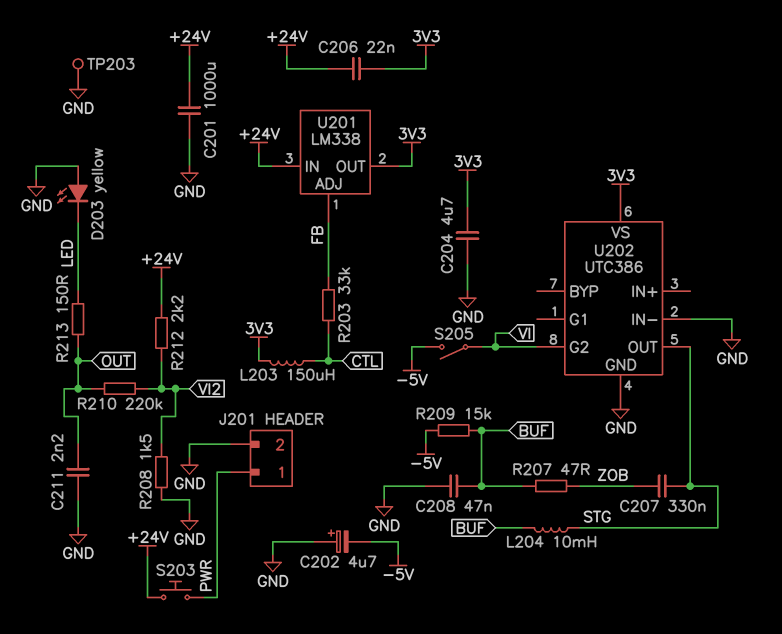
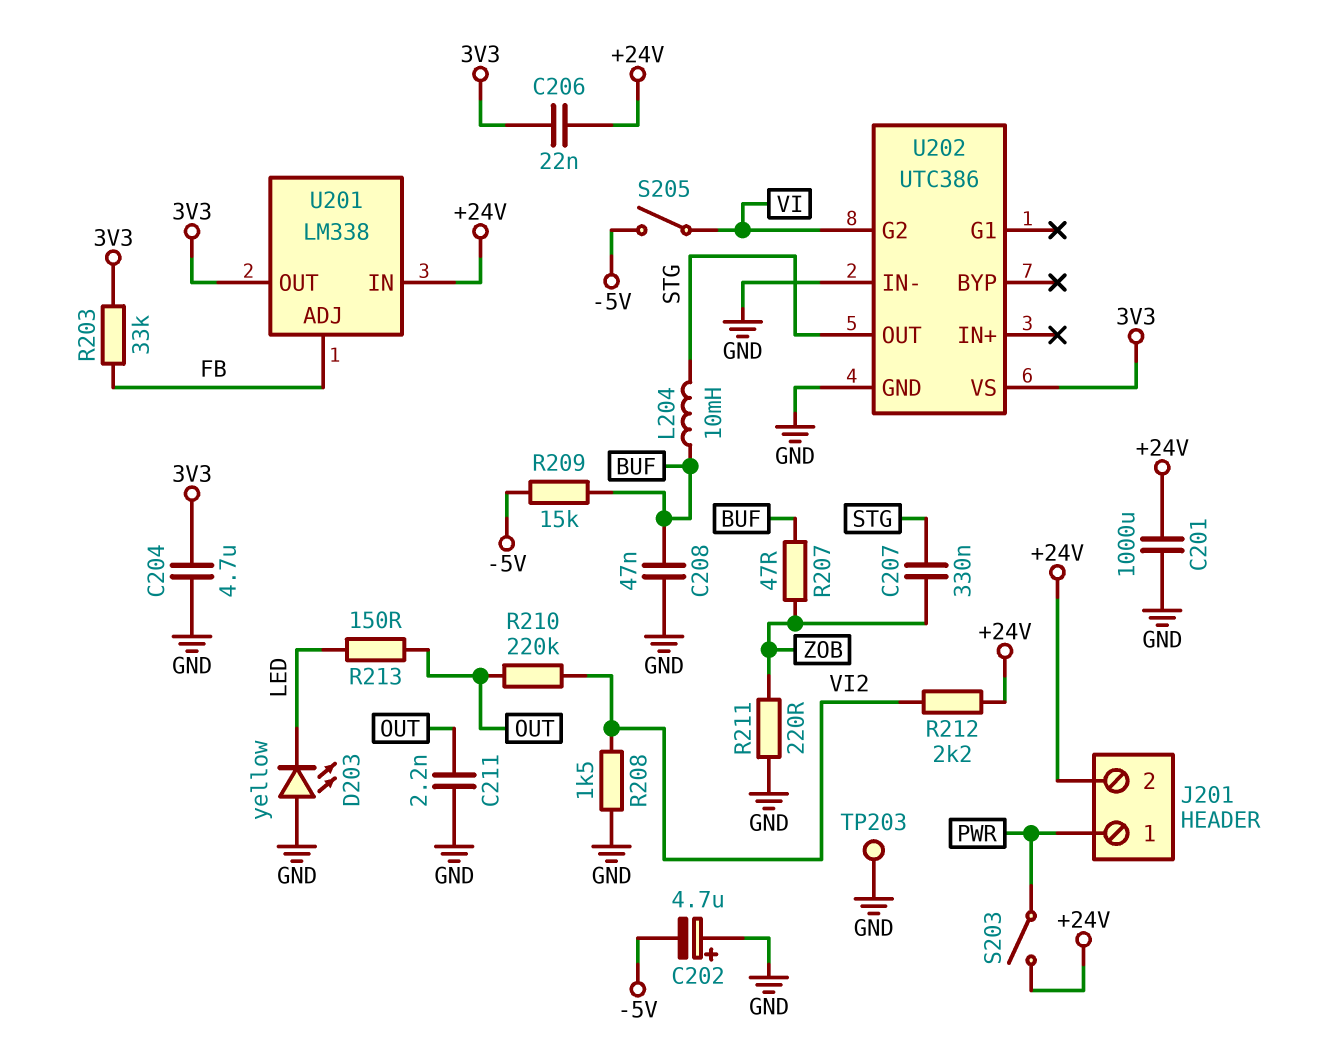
J201 pin 2: GND -> +24V
L203: 150uH (3V3, CTL) -> none
R203: 33k (CTL, FB) -> 33k (3V3, FB)
R211: none -> 220 (GND, ZOB)
S203: button (+24V, PWR) -> switch (+24V, PWR)

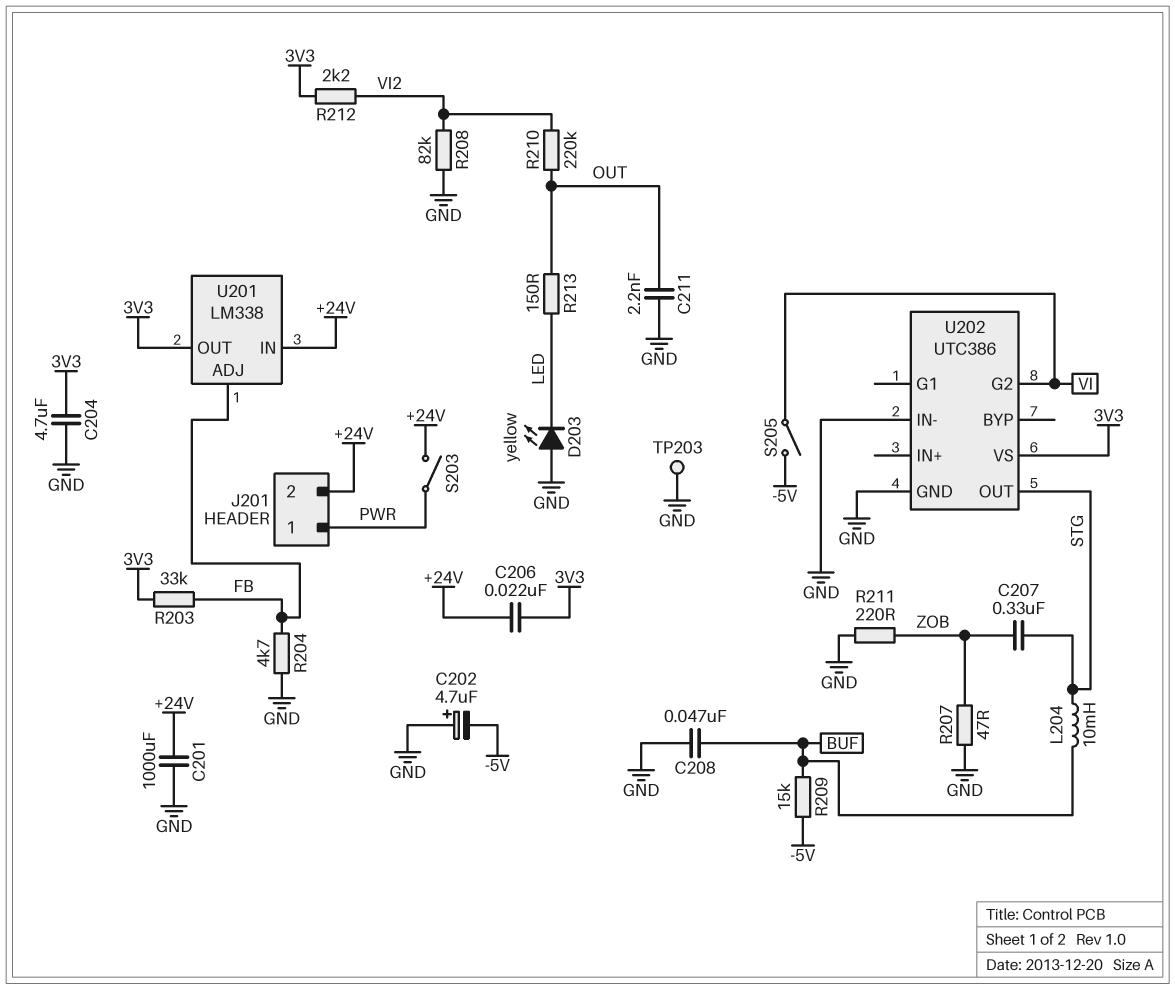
R204: none -> 4.7k (FB, GND)
R207: 47 (BUF, ZOB) -> 47 (GND, ZOB)
R208: 1.5k (GND, VI2) -> 82k (GND, VI2)
R212: 2.2k (+24V, VI2) -> 2.2k (3V3, VI2)

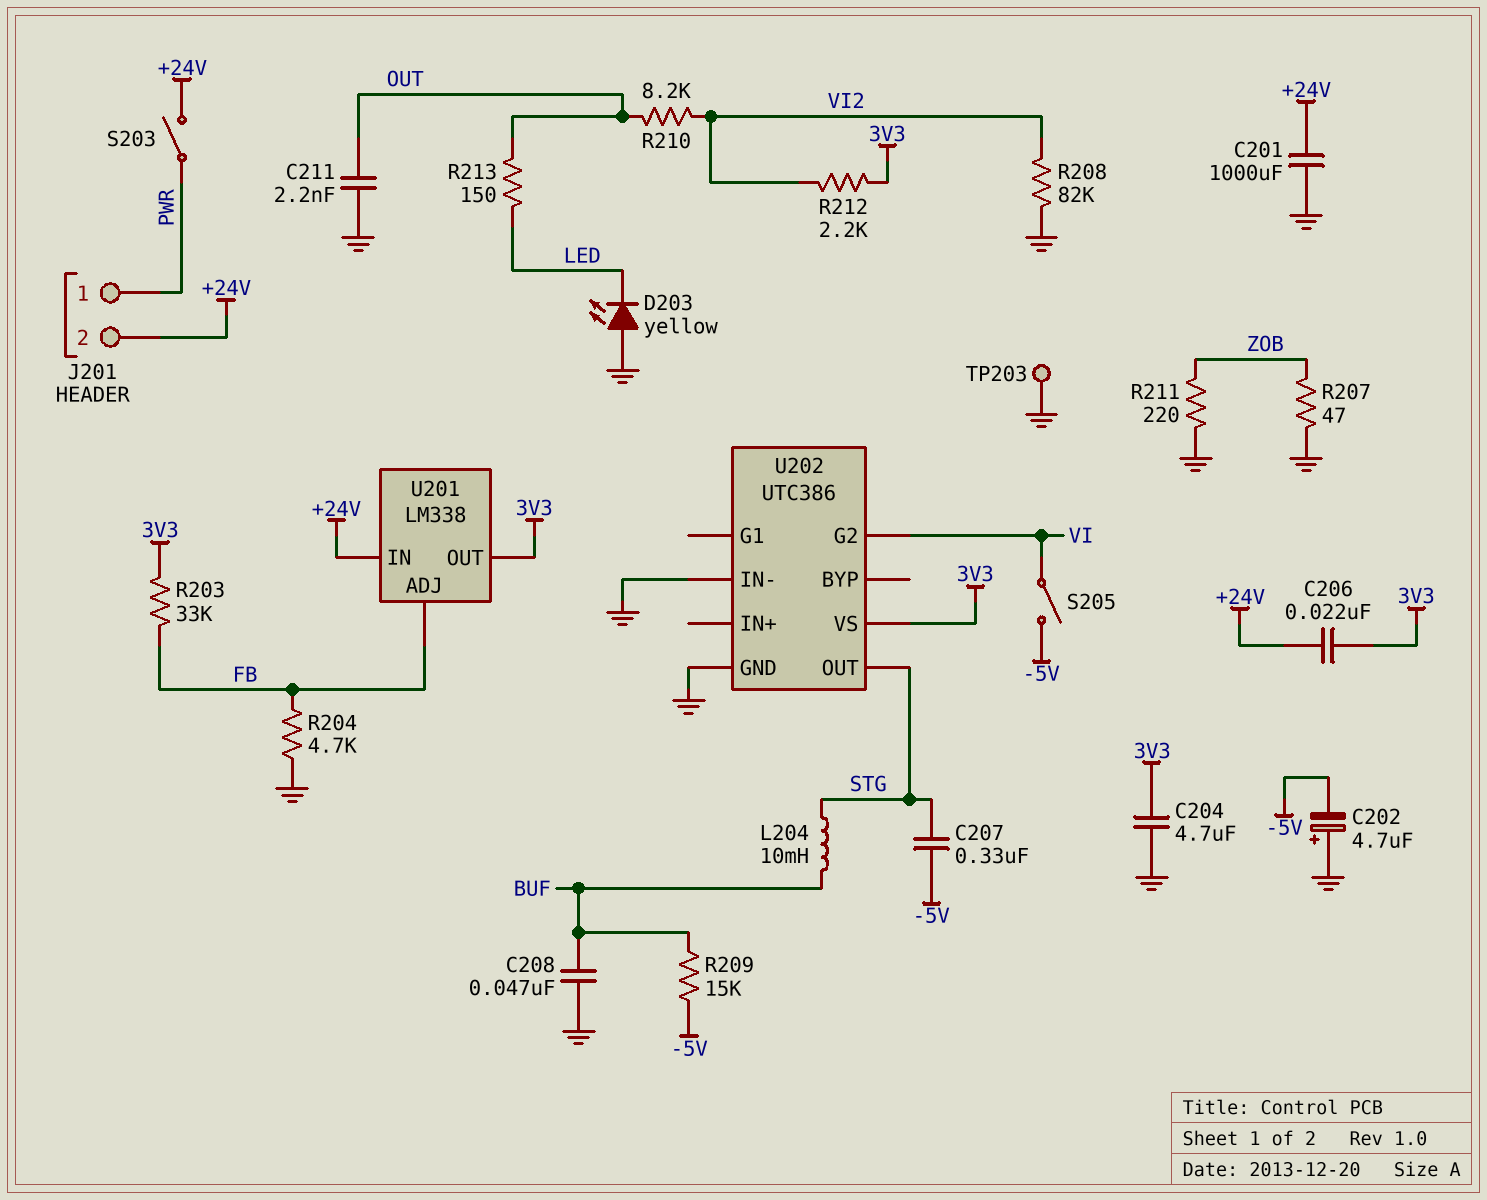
C207: 330nF (STG, ZOB) -> 330nF (-5V, STG)
R210: 220k (OUT, VI2) -> 8.2k (OUT, VI2)

